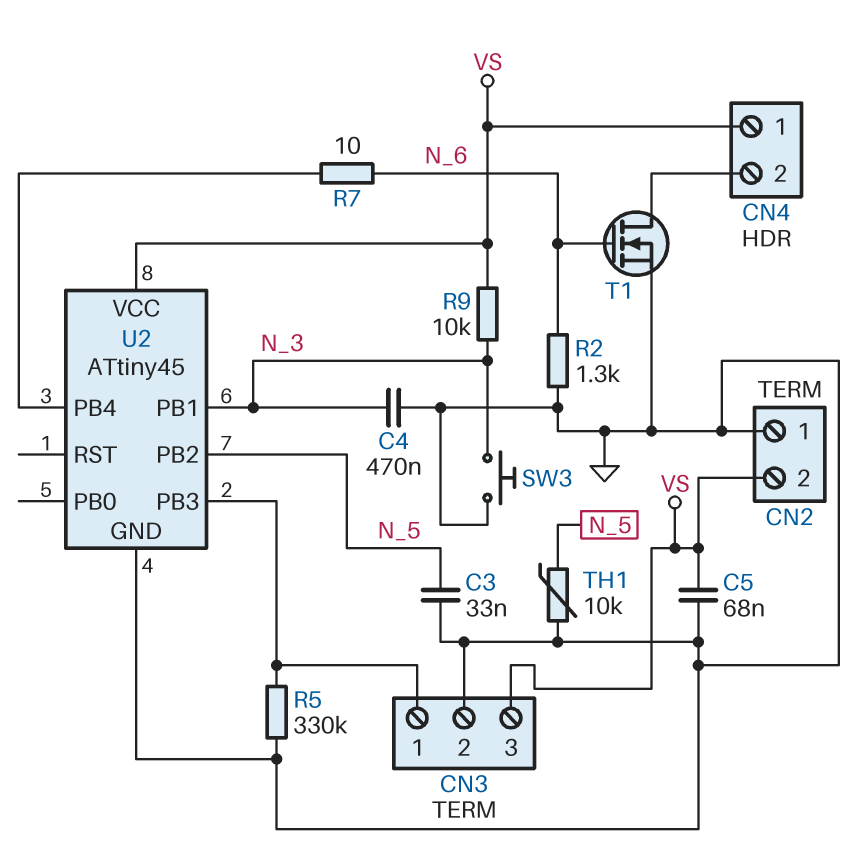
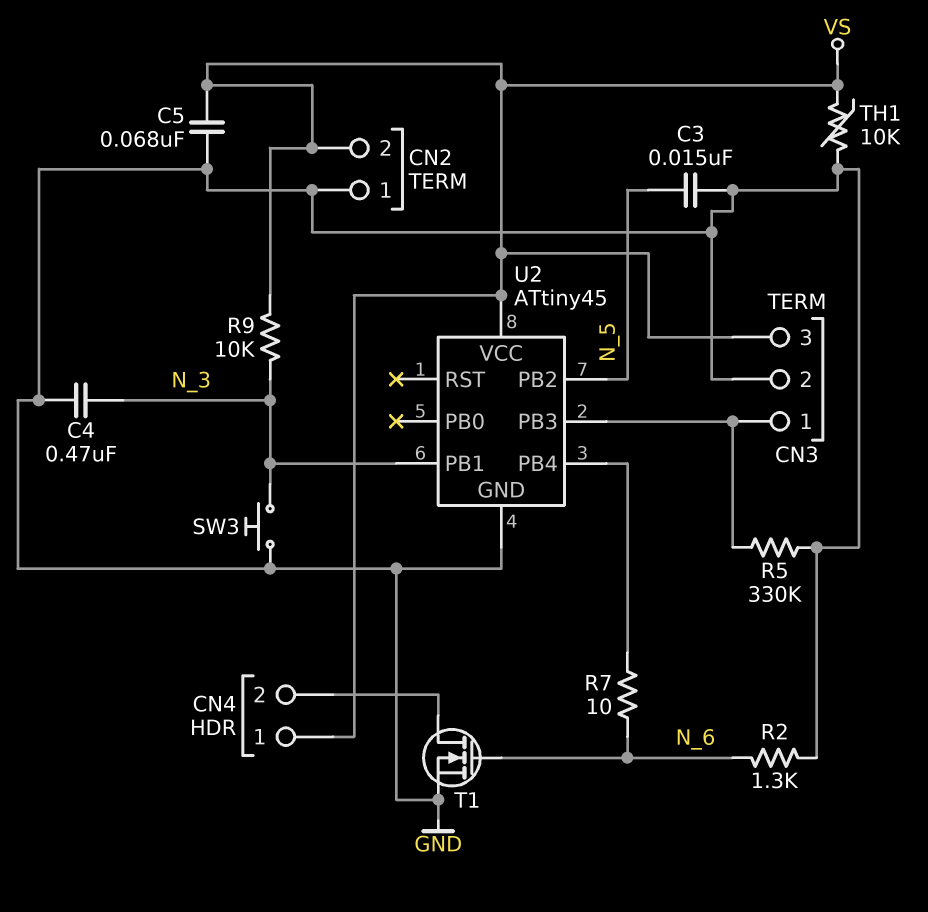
C3: 33nF (GND, N_5) -> 15nF (GND, N_5)
TH1: 10k (GND, N_5) -> 10k (GND, VS)

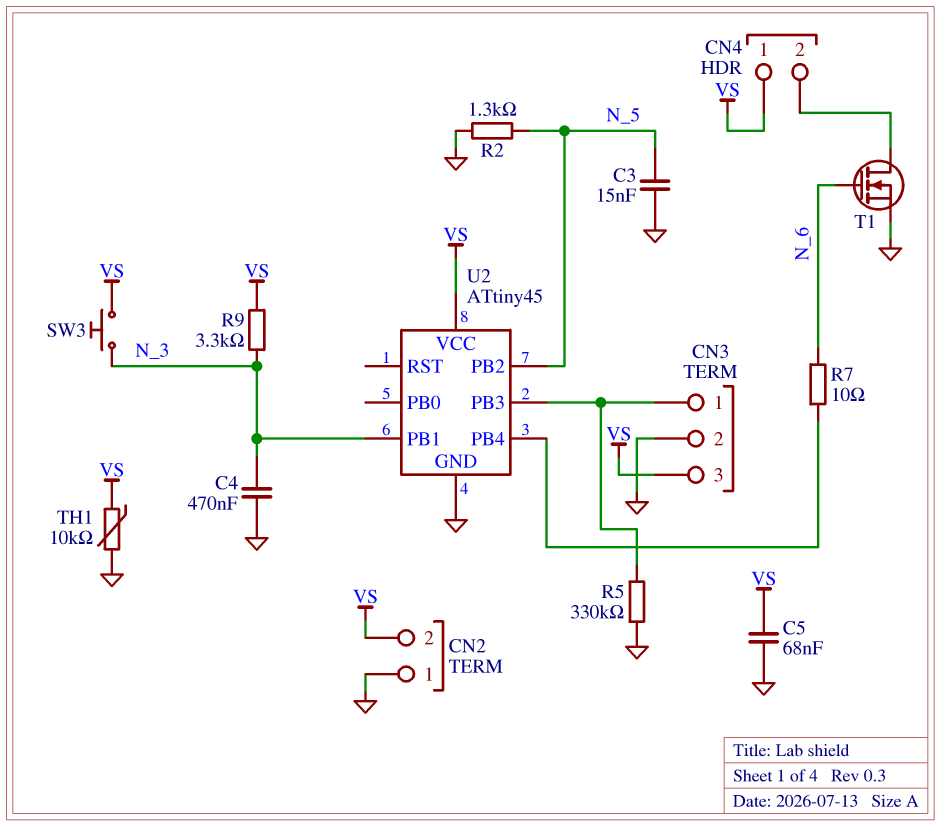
R2: 1.3k (GND, N_6) -> 1.3k (GND, N_5)
R9: 10k (N_3, VS) -> 3.3k (N_3, VS)
SW3: button (GND, N_3) -> button (N_3, VS)

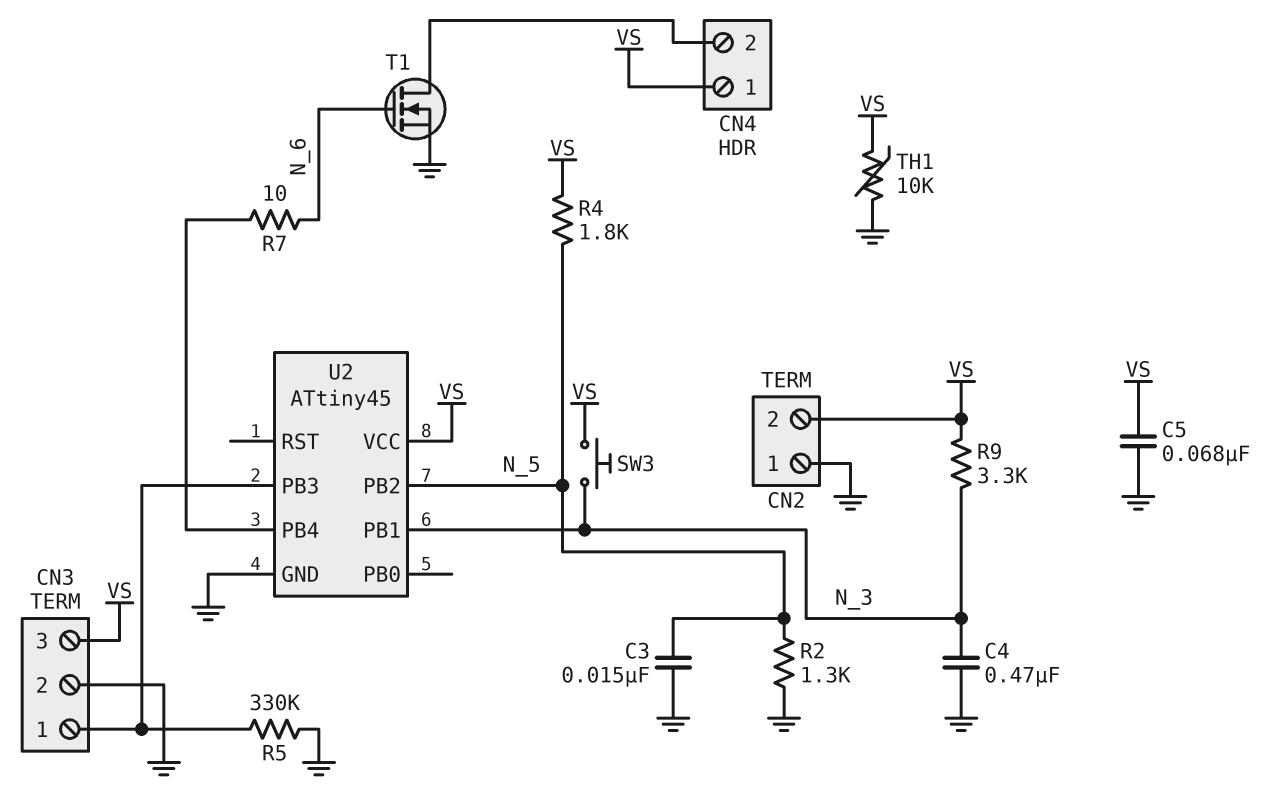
R4: none -> 1.8k (N_5, VS)

